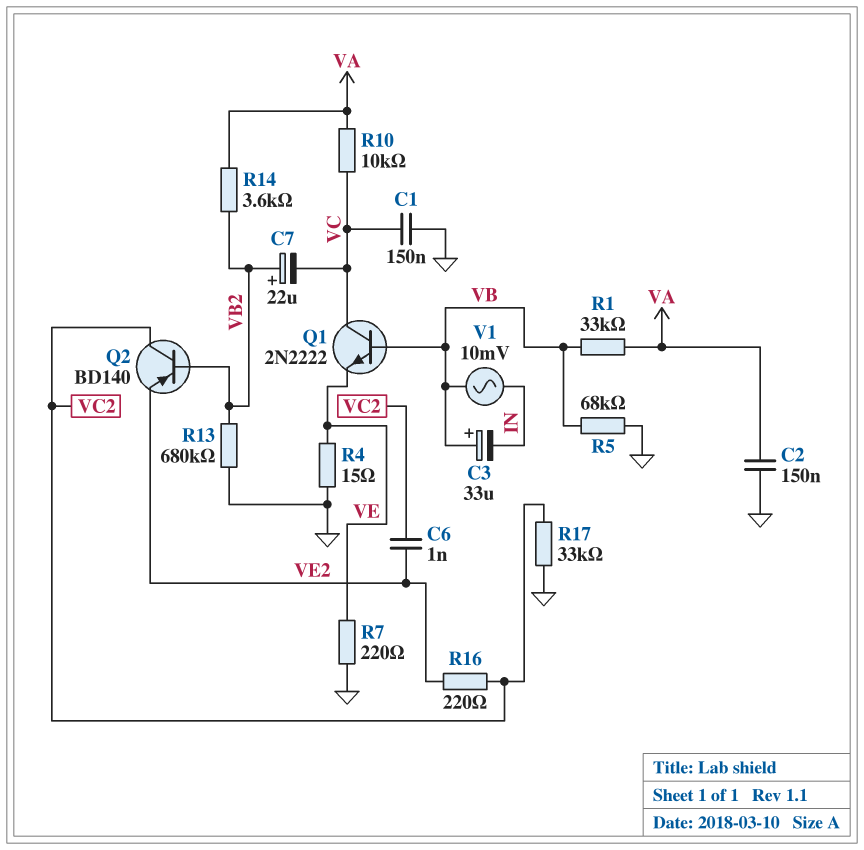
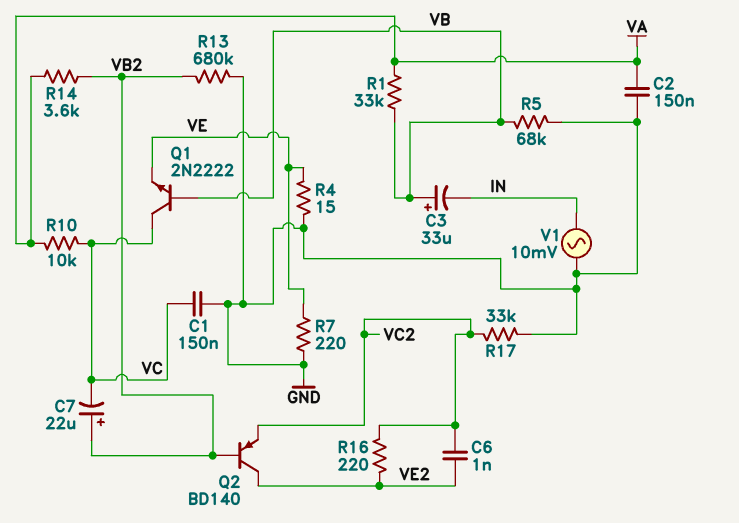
Q2: PNP BD140 (B VB2, C VC2, E VE2) -> PNP BD140 (B VB2, C VE2, E VC2)
V1: AC 10mV (IN, VB) -> AC 10mV (GND, IN)

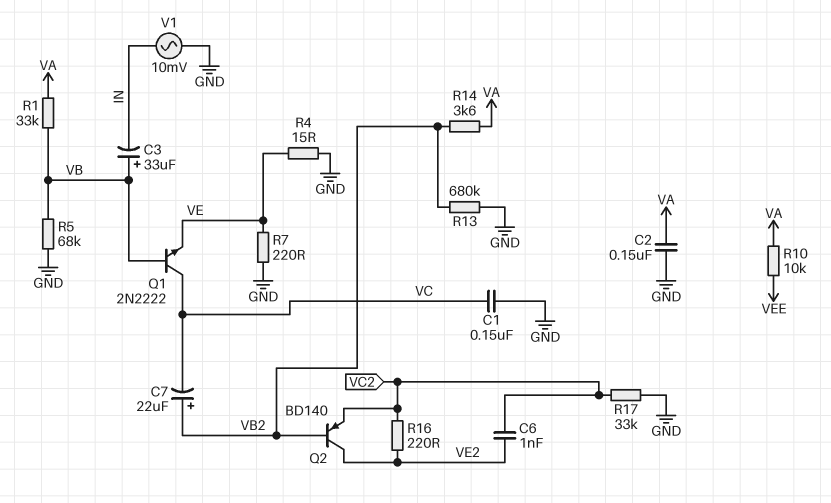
R10: 10k (VA, VC) -> 10k (VA, VEE)

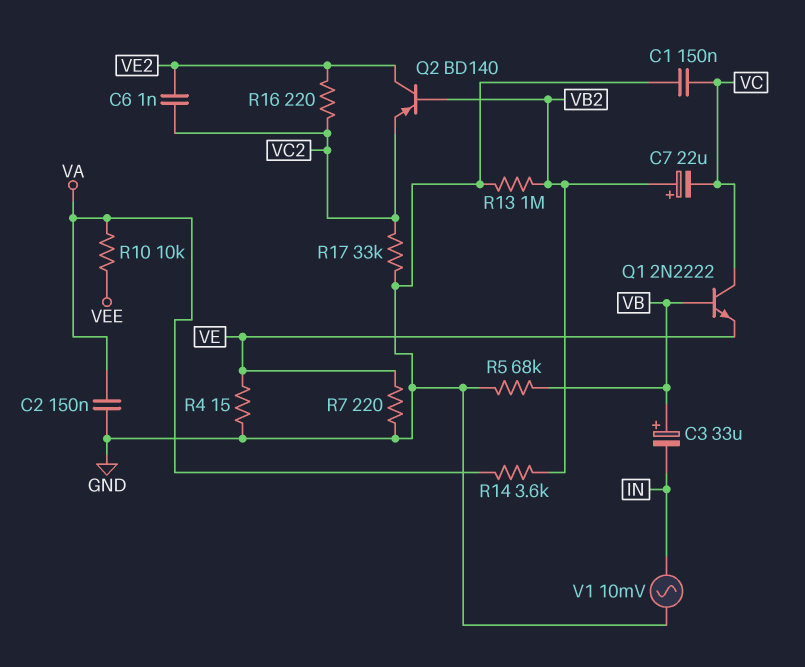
R1: 33k (VA, VB) -> none
R13: 680k (GND, VB2) -> 1M (GND, VB2)

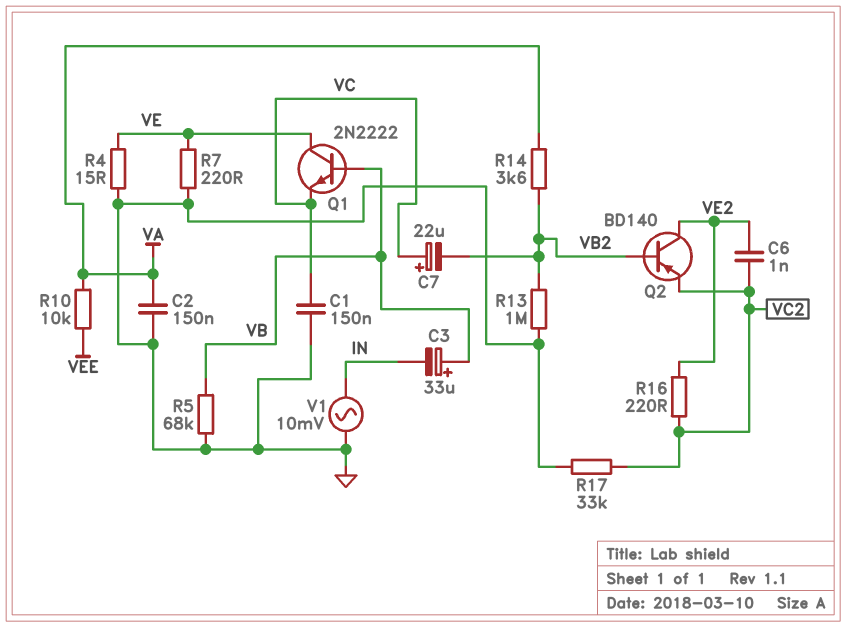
C7: 22uF (plus VB2, minus VC) -> 22uF (plus VC, minus VB2)
Q1: NPN 2N2222 (B VB, C VC, E VE) -> NPN 2N2222 (B VB, C VE, E VC)

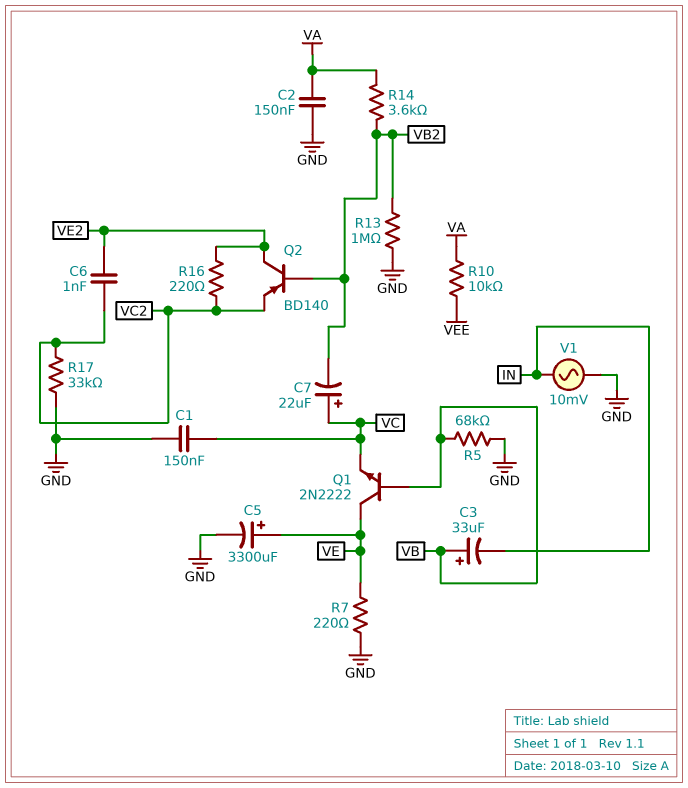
C5: none -> 3300uF (plus VE, minus GND)
R4: 15 (GND, VE) -> none

